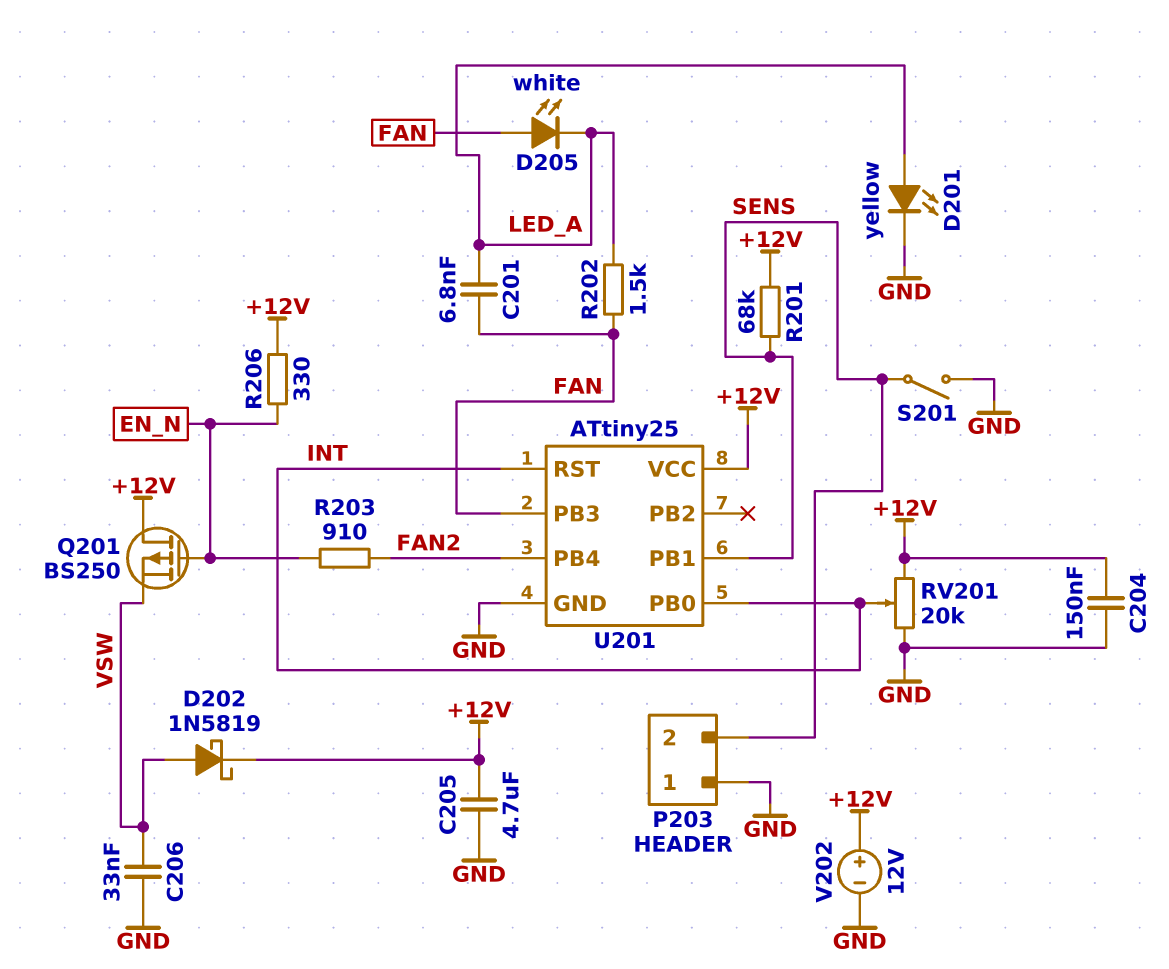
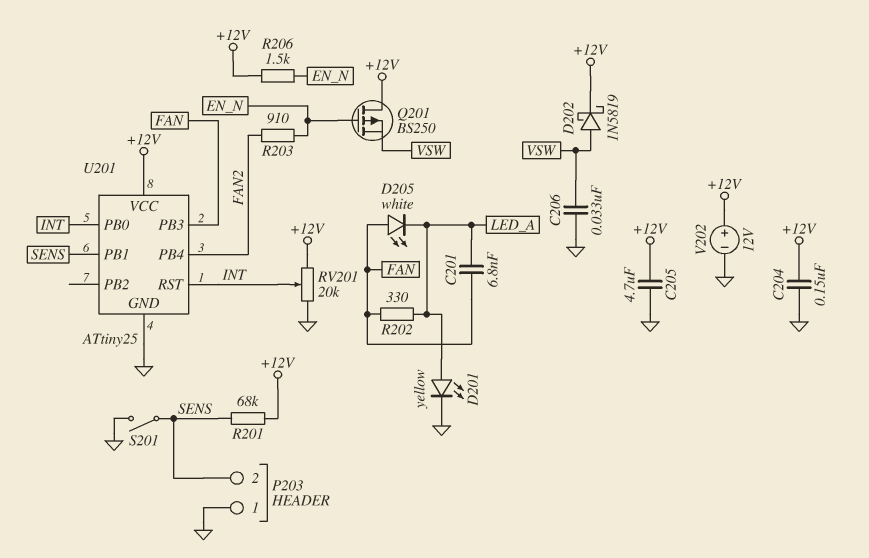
R202: 1.5k (FAN, LED_A) -> 330 (FAN, LED_A)
R206: 330 (+12V, EN_N) -> 1.5k (+12V, EN_N)

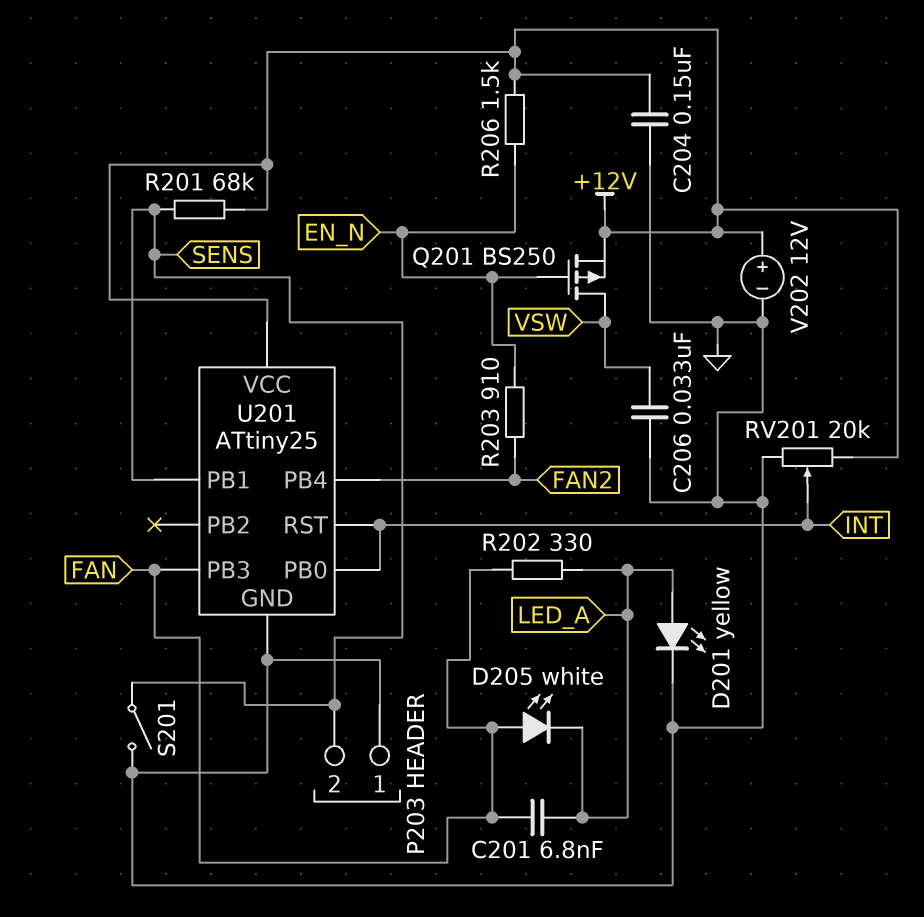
C205: 4.7uF (+12V, GND) -> none
D202: schottky 1N5819 (A VSW, K +12V) -> none
Q201: PMOS BS250 (G EN_N, D +12V, S VSW) -> PMOS BS250 (G EN_N, D VSW, S +12V)

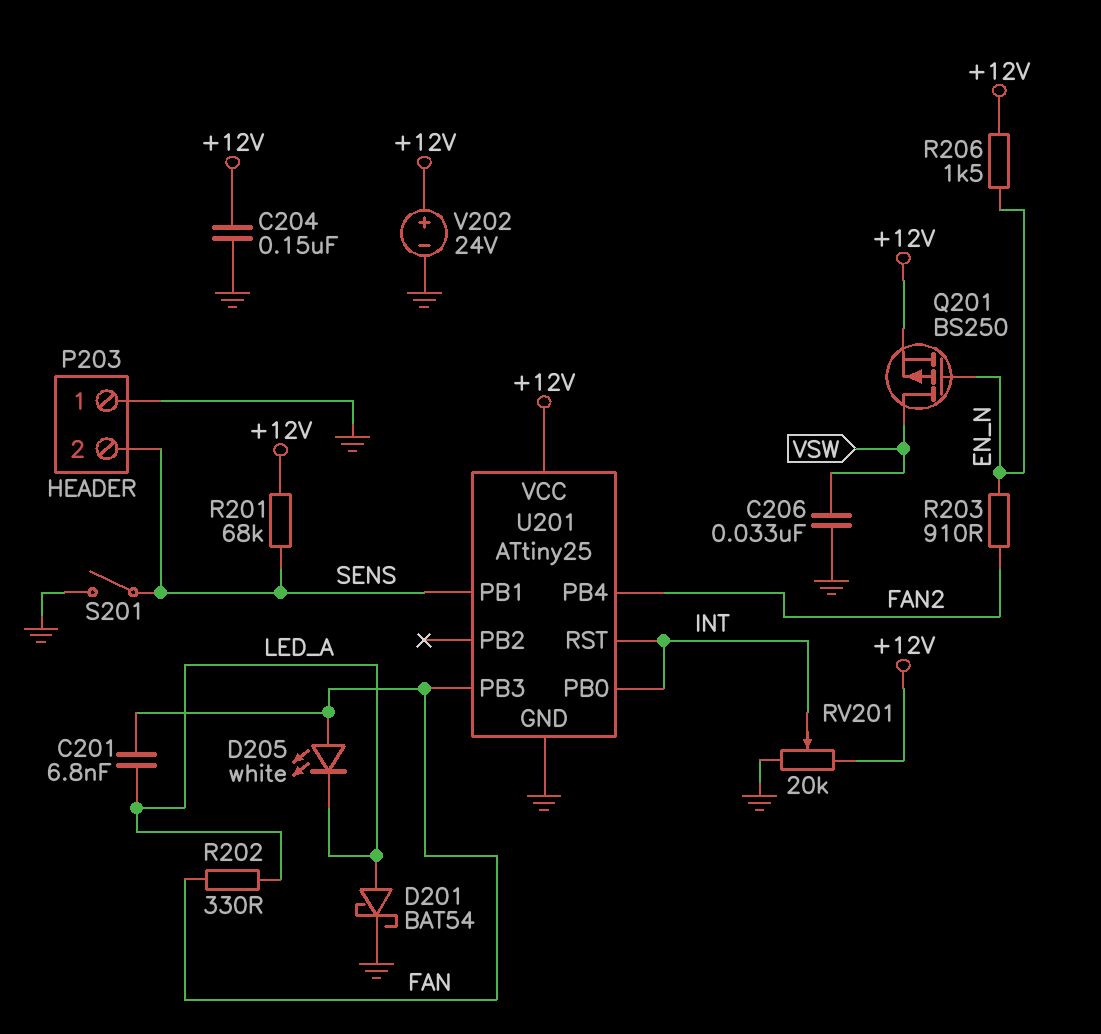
D201: LED yellow (A LED_A, K GND) -> schottky BAT54 (A LED_A, K GND)
V202: 12V (plus +12V, minus GND) -> 24V (plus +12V, minus GND)

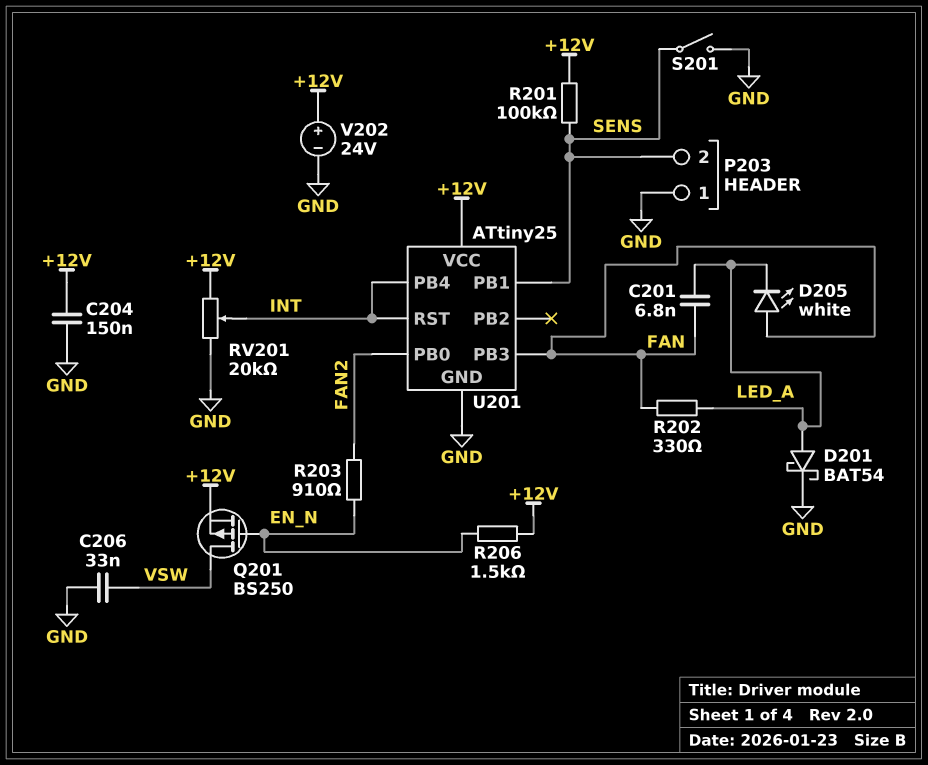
R201: 68k (+12V, SENS) -> 100k (+12V, SENS)
U201 pin PB0: INT -> FAN2
U201 pin PB4: FAN2 -> INT

